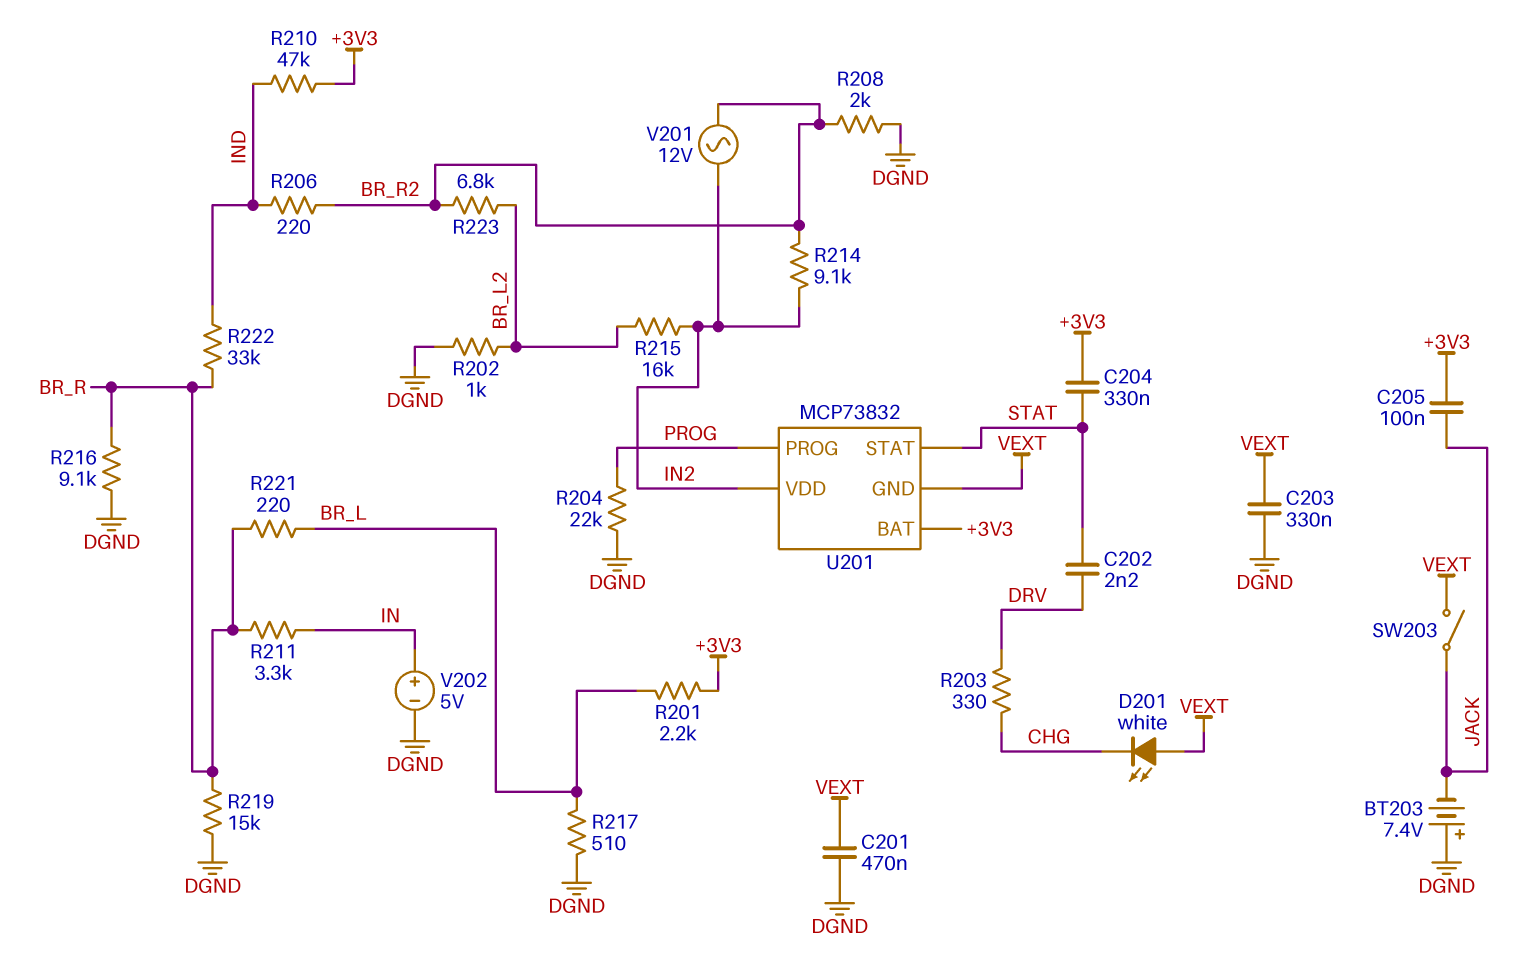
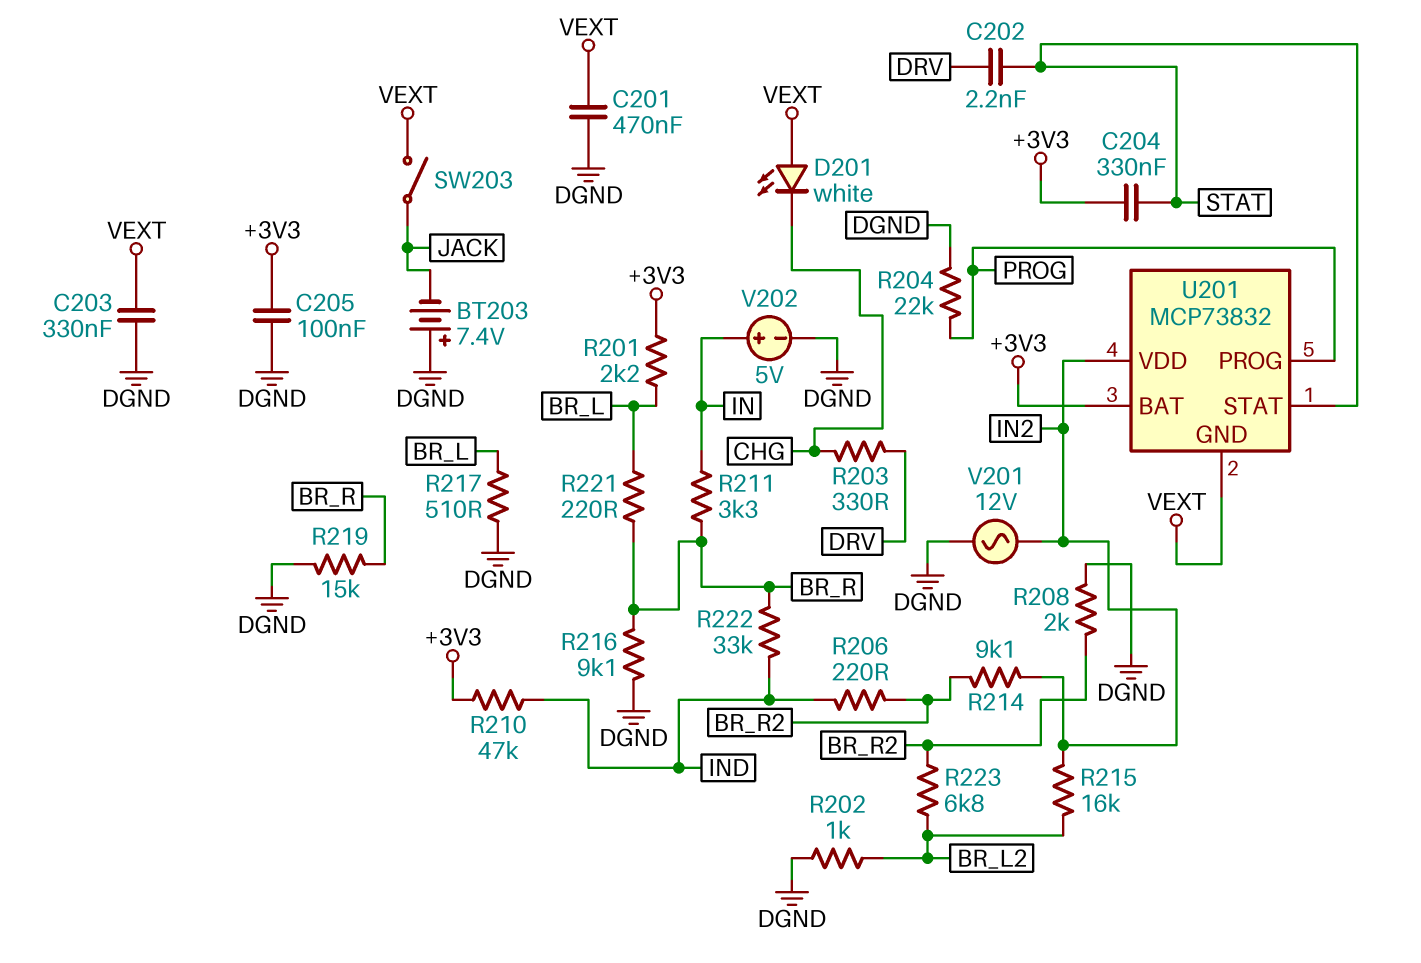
C205: 100nF (+3V3, JACK) -> 100nF (+3V3, DGND)
V201: AC 12V (BR_R2, IN2) -> AC 12V (DGND, IN2)

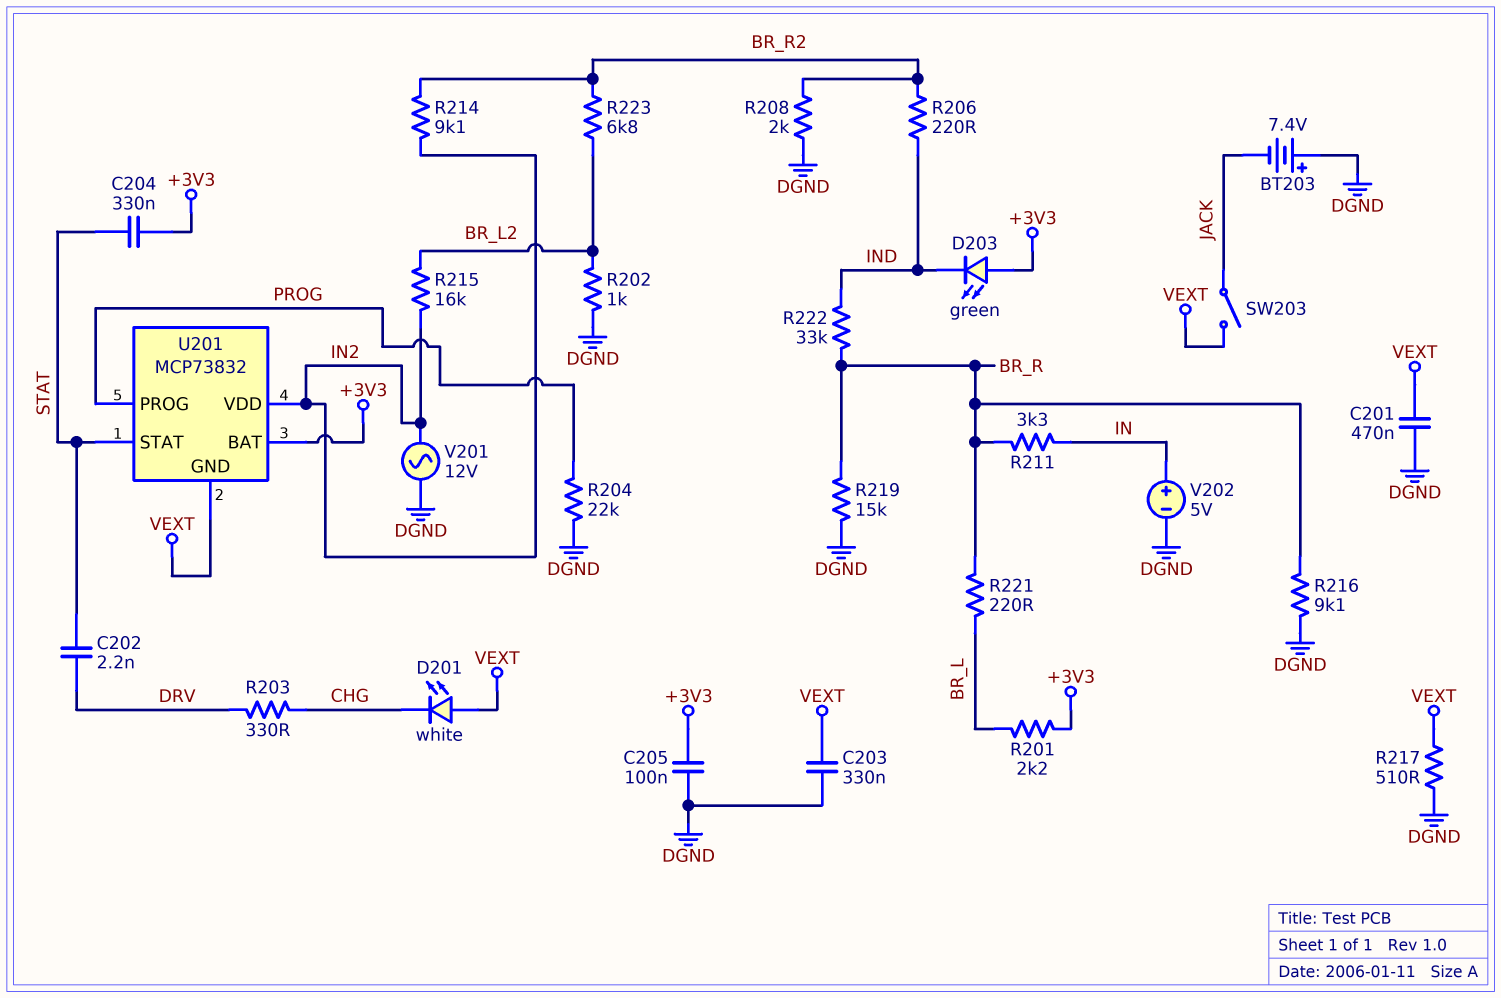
D203: none -> LED green (A +3V3, K IND)
R210: 47k (+3V3, IND) -> none
R217: 510 (BR_L, DGND) -> 510 (DGND, VEXT)

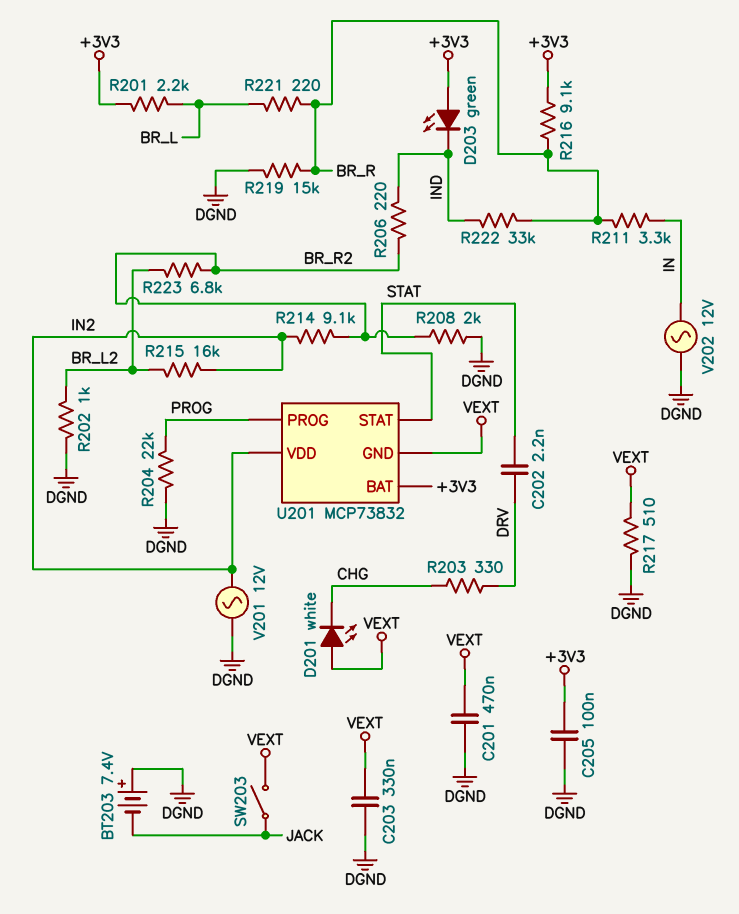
C204: 330nF (+3V3, STAT) -> none
R216: 9.1k (BR_R, DGND) -> 9.1k (+3V3, BR_R)
V202: 5V (plus IN, minus DGND) -> AC 12V (DGND, IN)

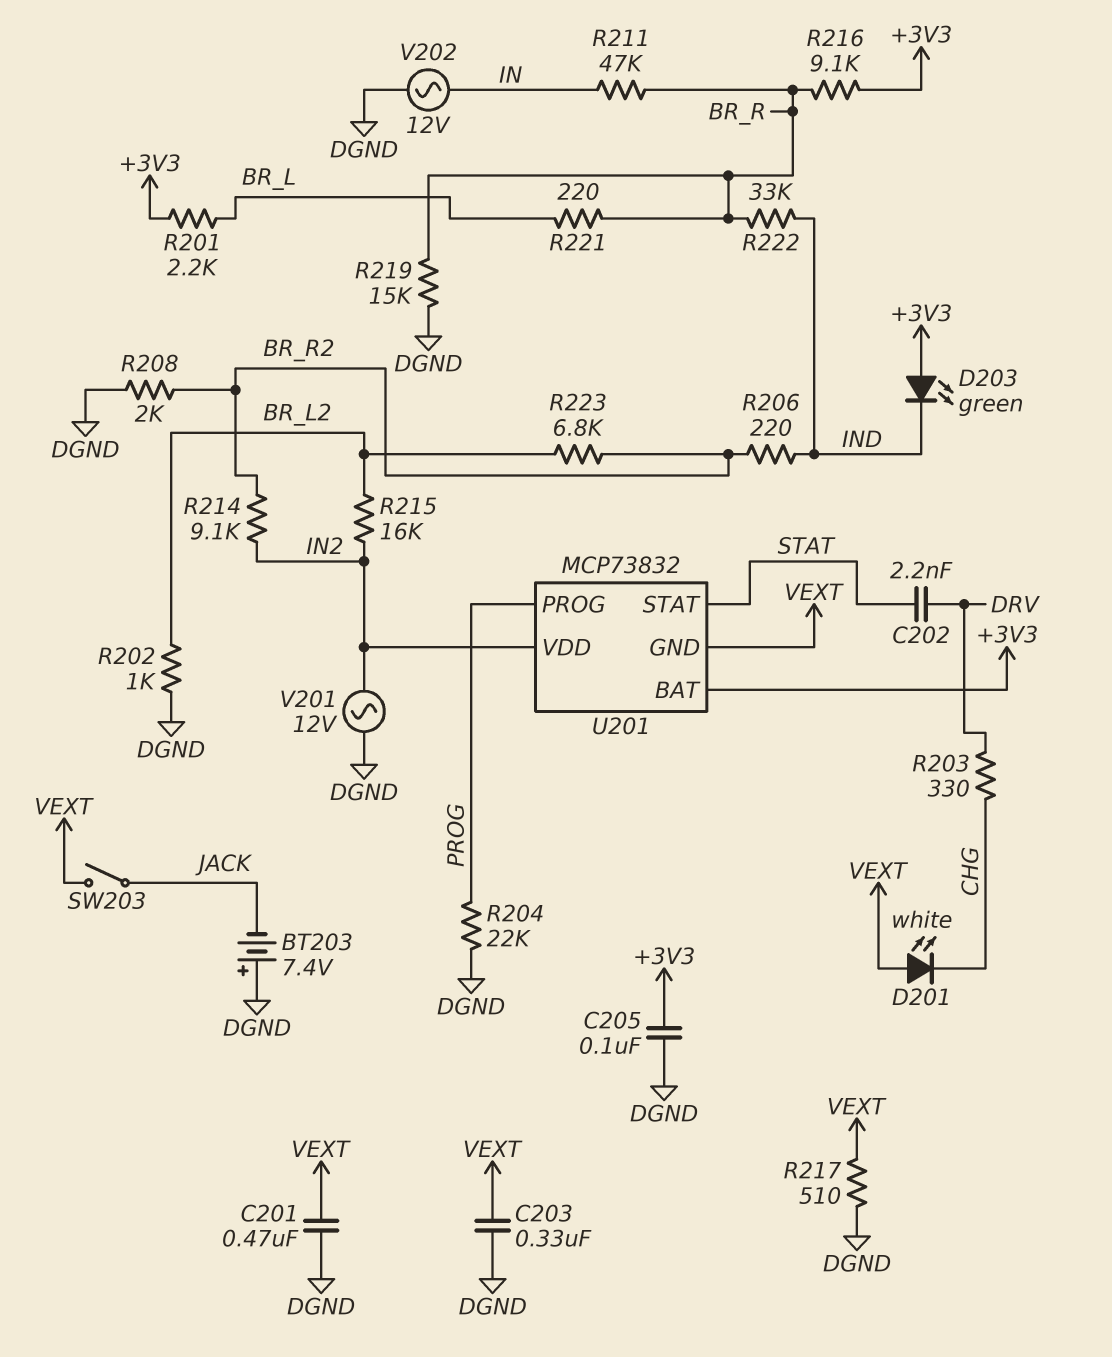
R211: 3.3k (BR_R, IN) -> 47k (BR_R, IN)

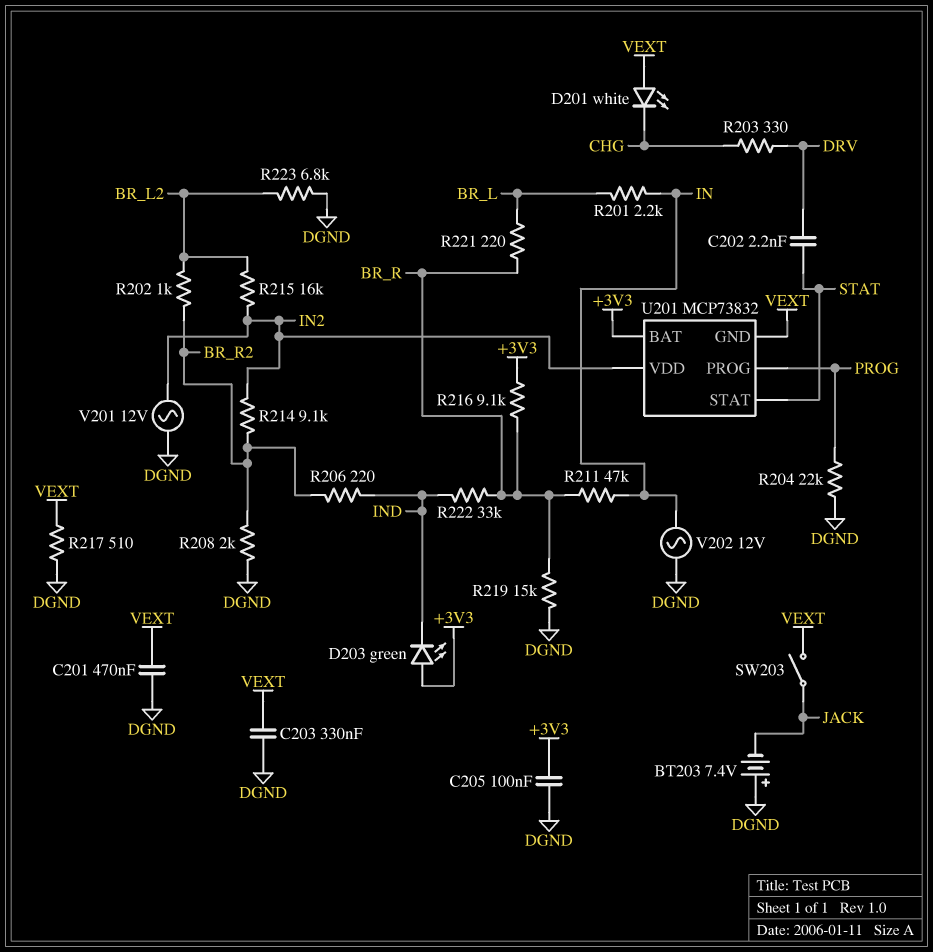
R201: 2.2k (+3V3, BR_L) -> 2.2k (BR_L, IN)
R202: 1k (BR_L2, DGND) -> 1k (BR_L2, BR_R2)
R223: 6.8k (BR_L2, BR_R2) -> 6.8k (BR_L2, DGND)

